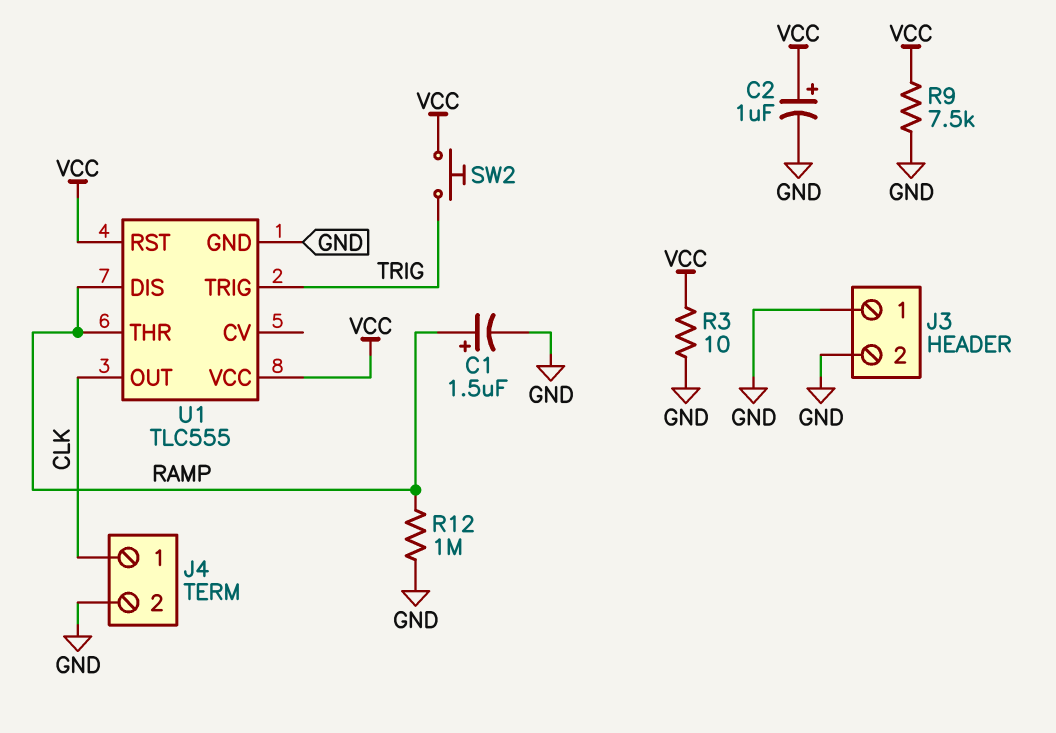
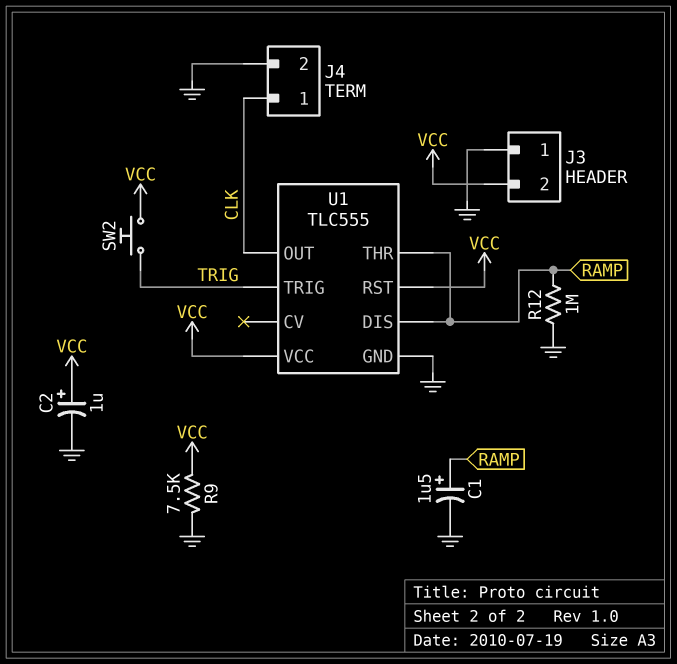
J3 pin 2: GND -> VCC
R3: 10 (GND, VCC) -> none

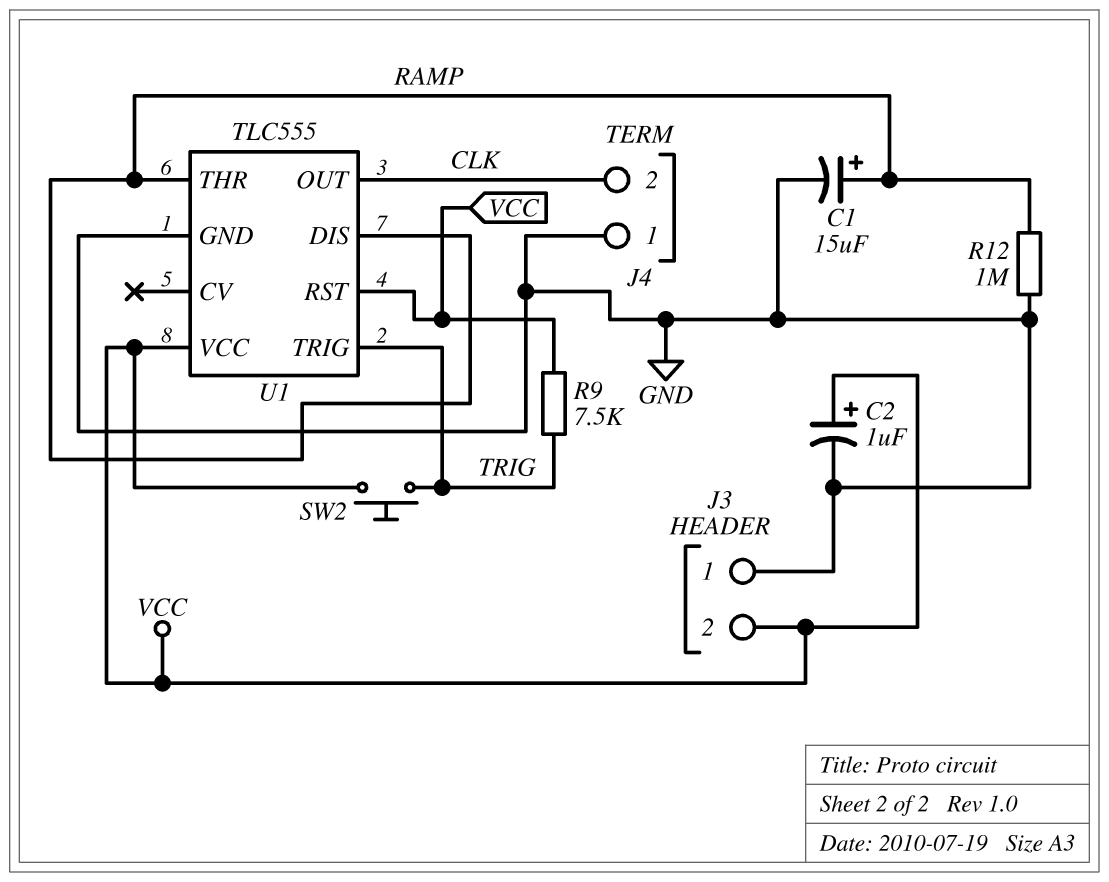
C1: 1.5uF (plus RAMP, minus GND) -> 15uF (plus RAMP, minus GND)
J4 pin 1: CLK -> GND
J4 pin 2: GND -> CLK
R9: 7.5k (GND, VCC) -> 7.5k (TRIG, VCC)

